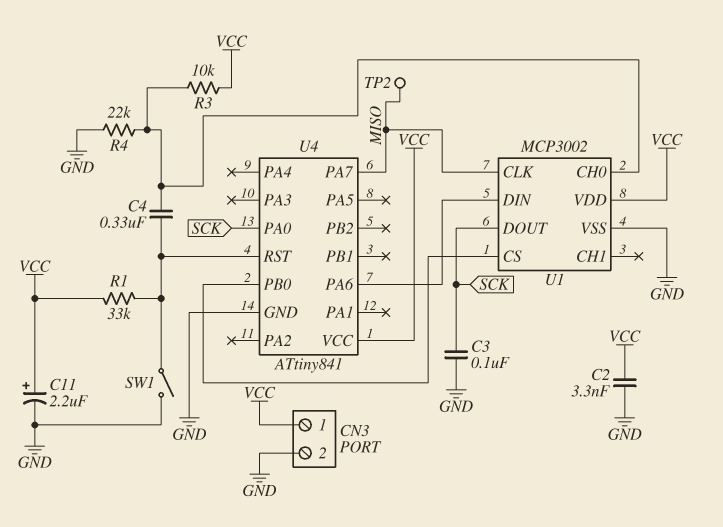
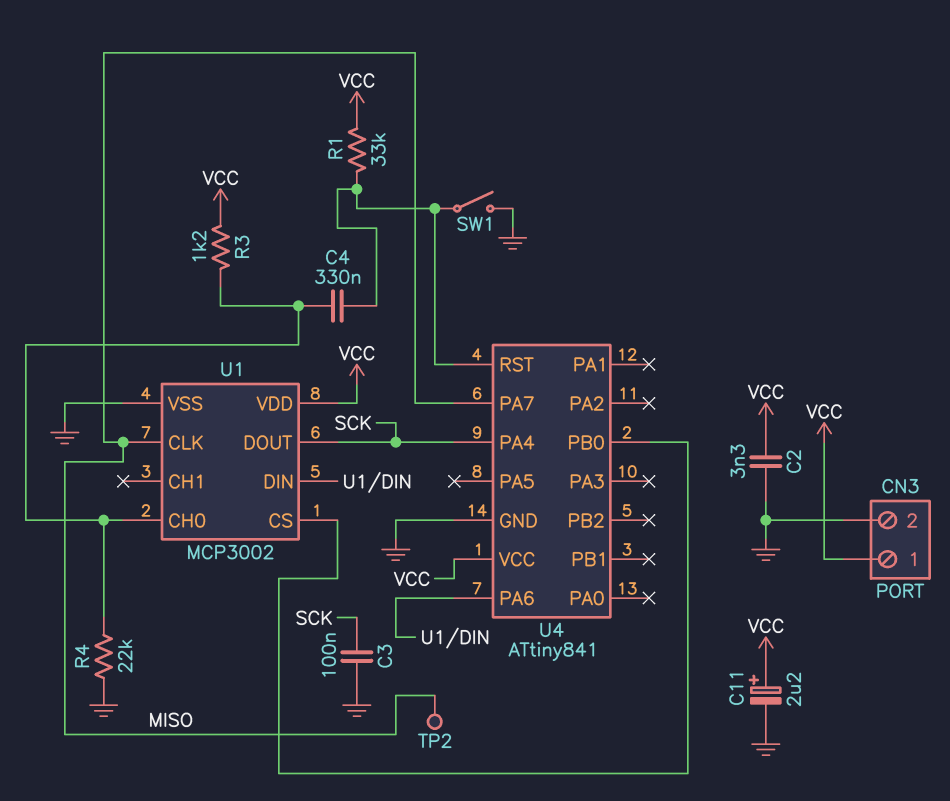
R3: 10k (U1/CH0, VCC) -> 1.2k (U1/CH0, VCC)
U4 pin PA0: SCK -> none
U4 pin PA4: none -> SCK

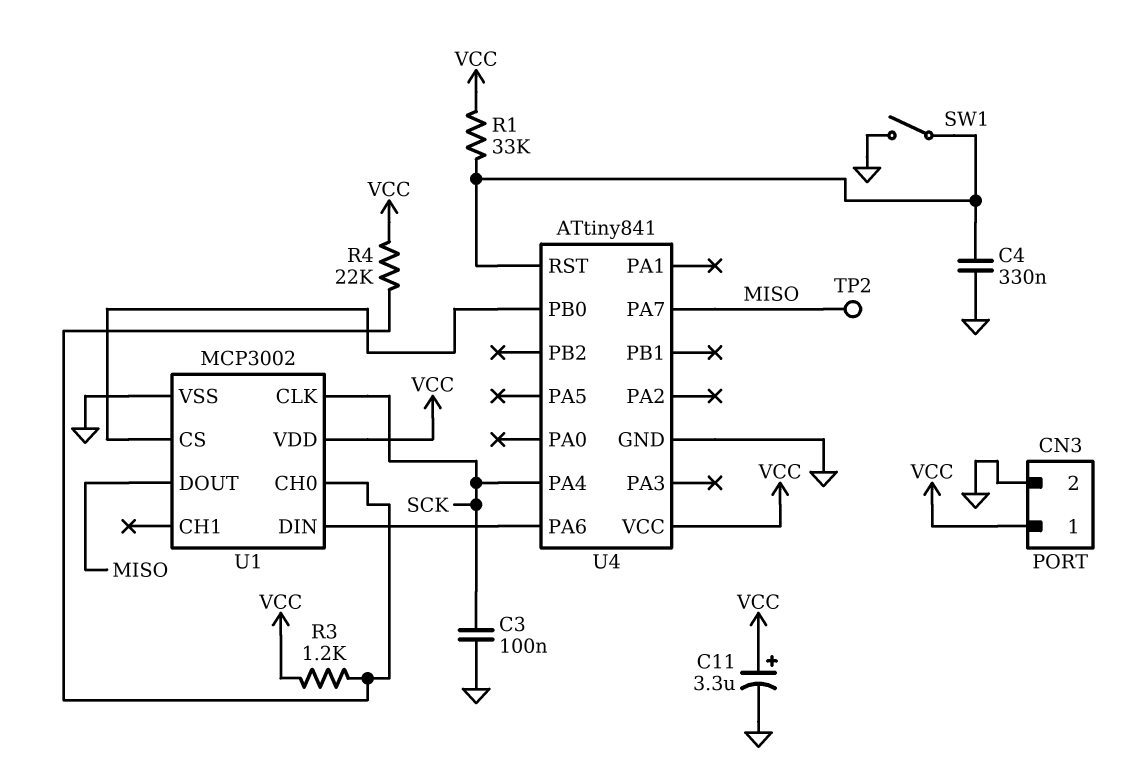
C2: 3.3nF (GND, VCC) -> none
C4: 330nF (U1/CH0, U4/RST) -> 330nF (GND, U4/RST)
C11: 2.2uF (plus VCC, minus GND) -> 3.3uF (plus VCC, minus GND)
R4: 22k (GND, U1/CH0) -> 22k (U1/CH0, VCC)
U1 pin CLK: MISO -> SCK
U1 pin DOUT: SCK -> MISO

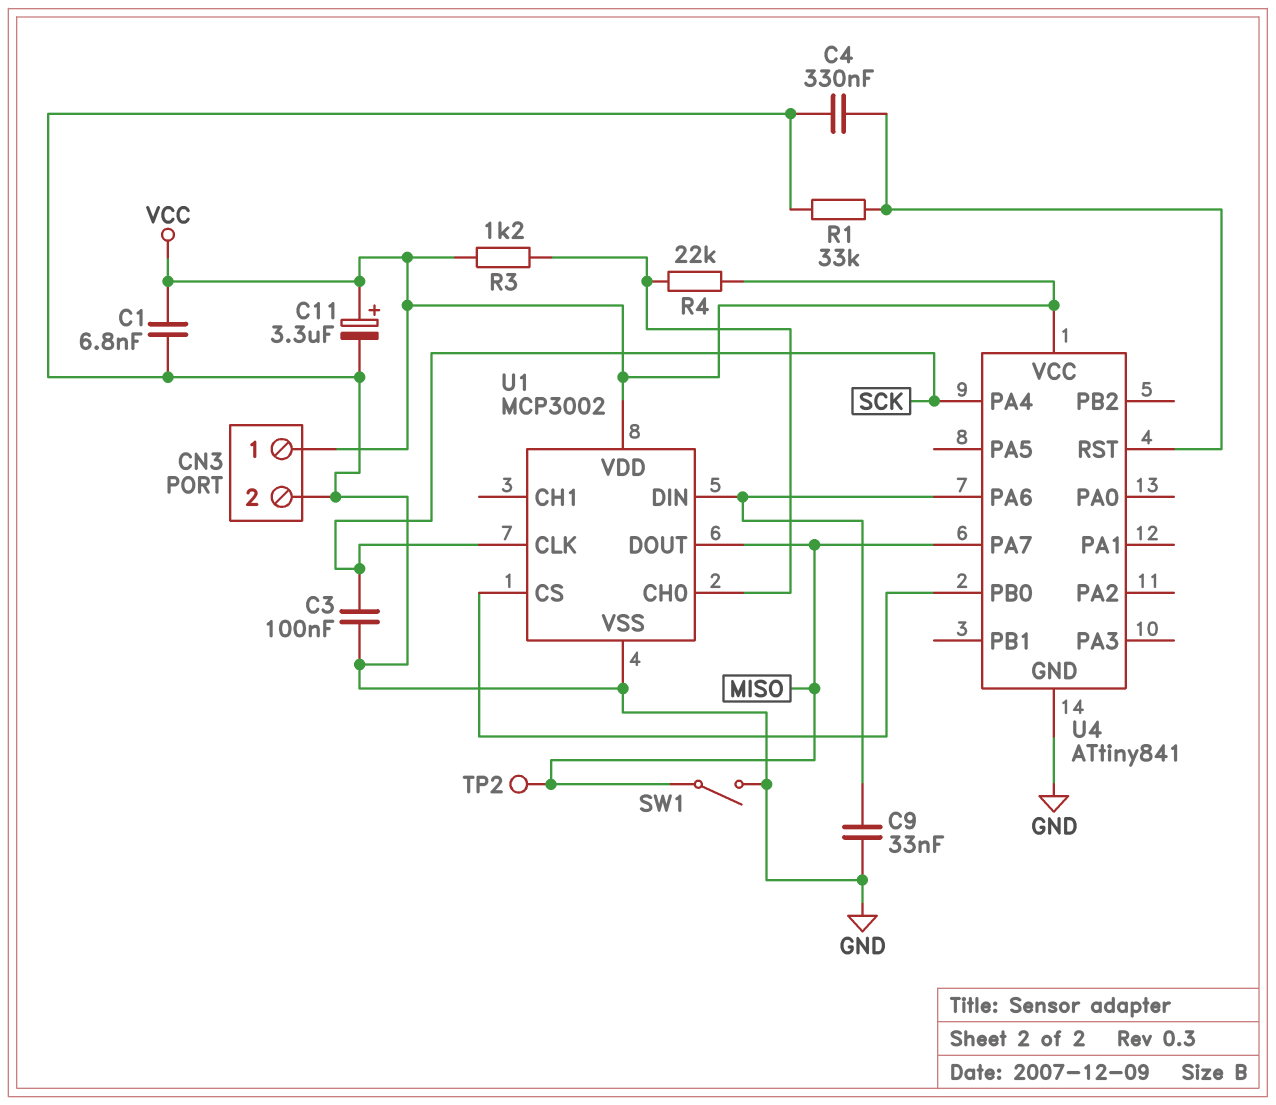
C1: none -> 6.8nF (GND, VCC)
C9: none -> 33nF (GND, U1/DIN)
R1: 33k (U4/RST, VCC) -> 33k (GND, U4/RST)
SW1: switch (GND, U4/RST) -> switch (GND, MISO)

